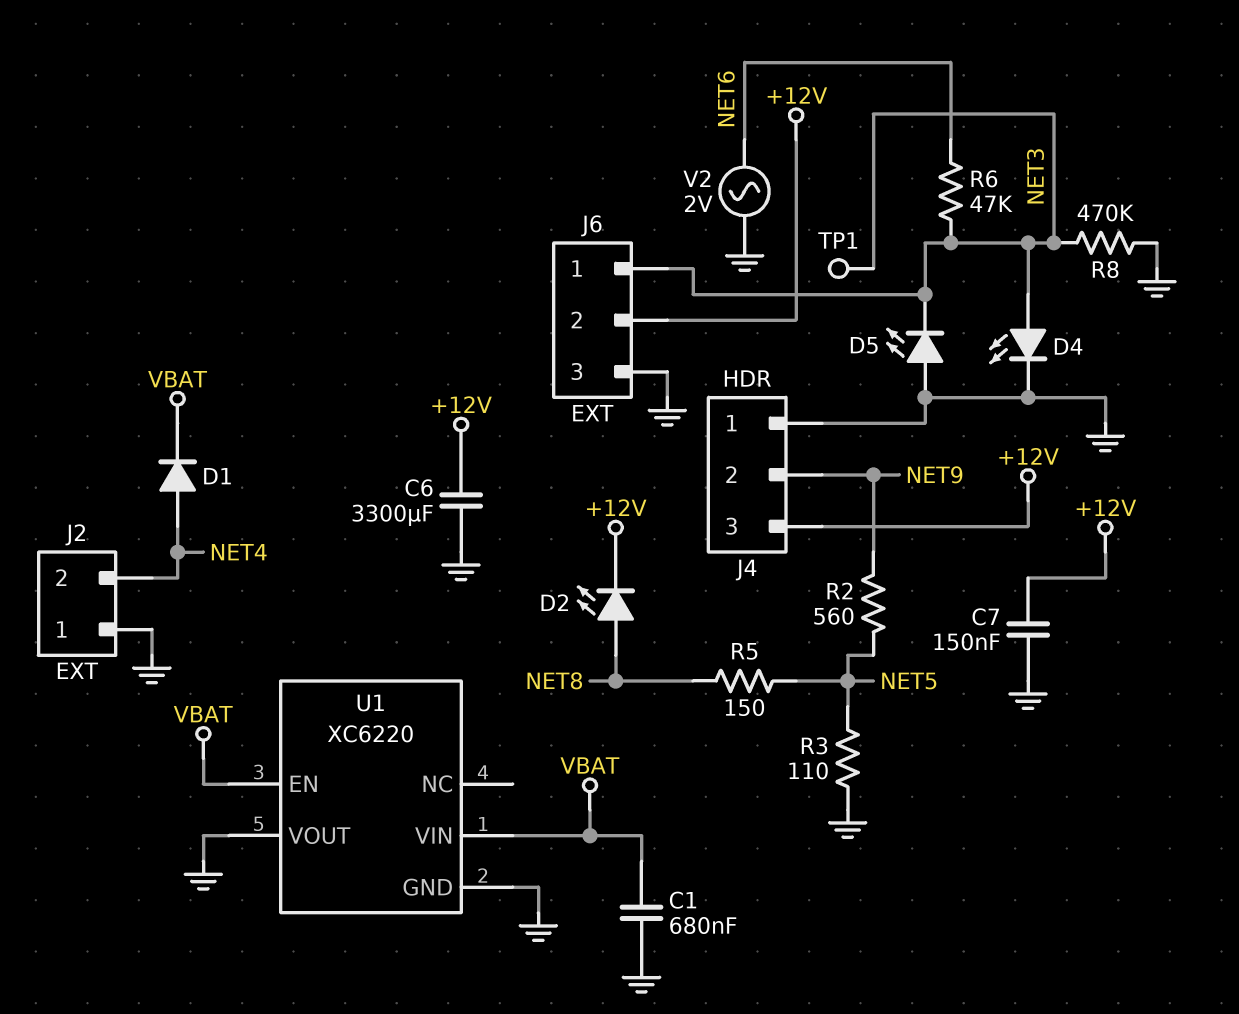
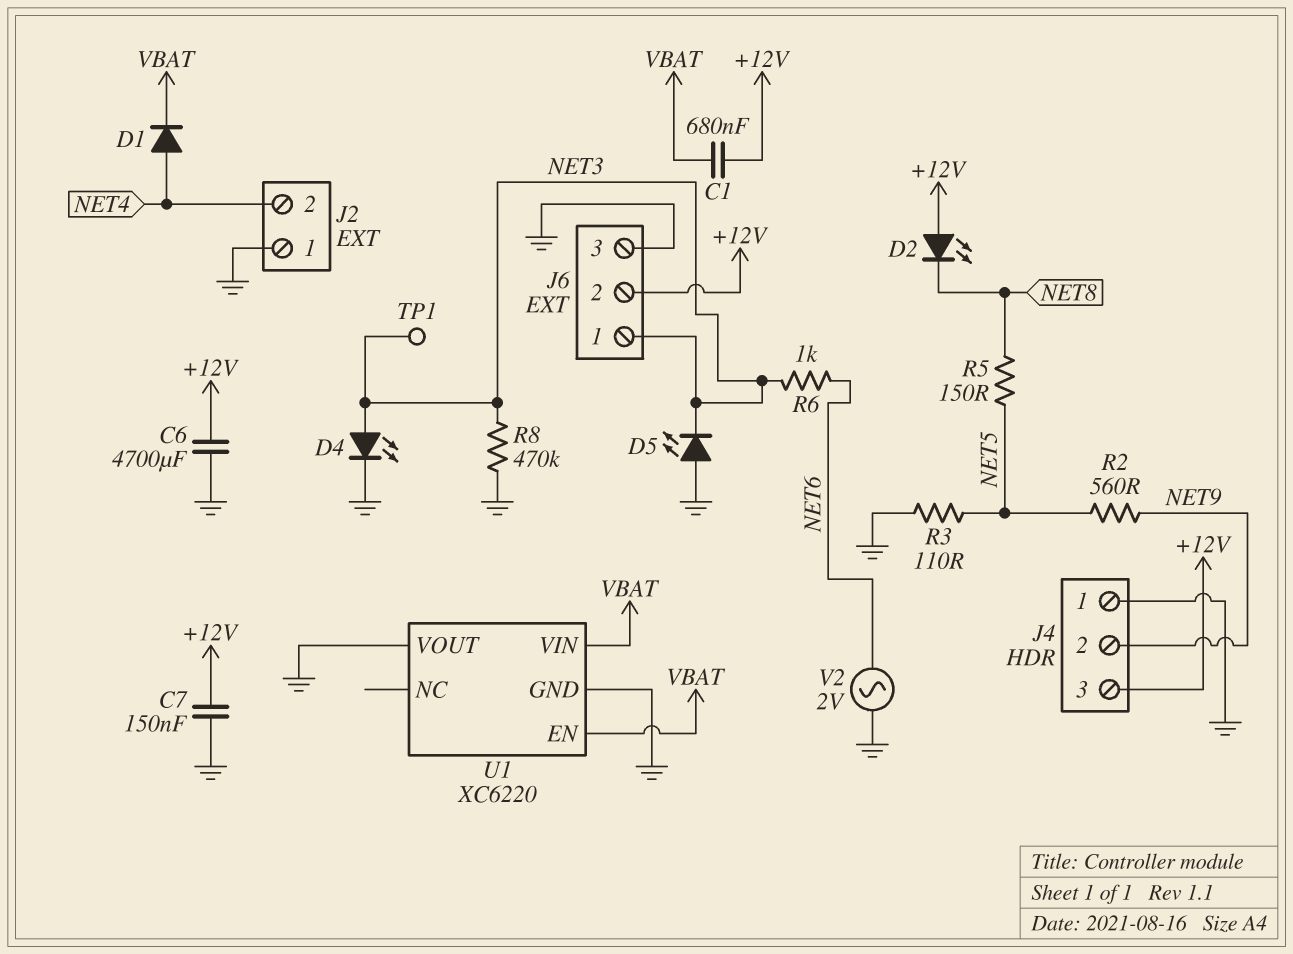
C1: 680nF (GND, VBAT) -> 680nF (+12V, VBAT)
C6: 3300uF (+12V, GND) -> 4700uF (+12V, GND)
D2: LED (A NET8, K +12V) -> LED (A +12V, K NET8)
R6: 47k (NET3, NET6) -> 1k (NET3, NET6)

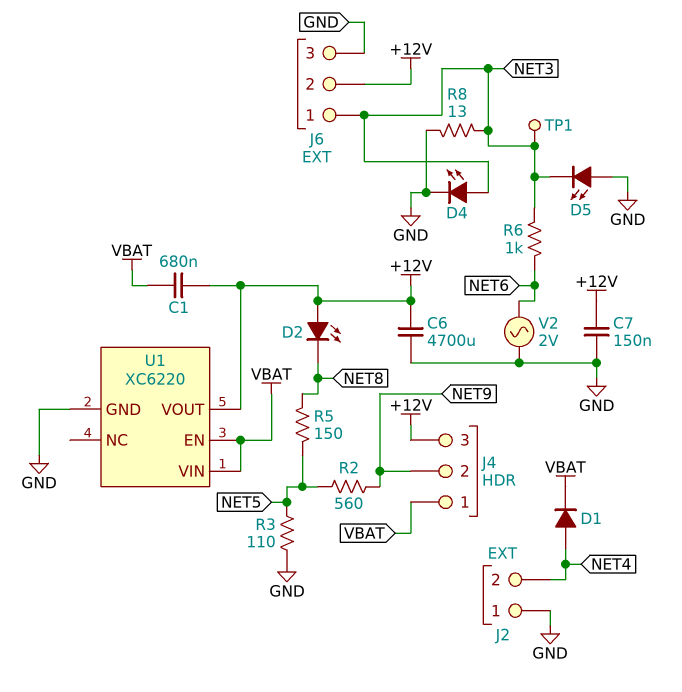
J4 pin 1: GND -> VBAT
R8: 470k (GND, NET3) -> 13 (GND, NET3)
U1 pin VOUT: GND -> +12V

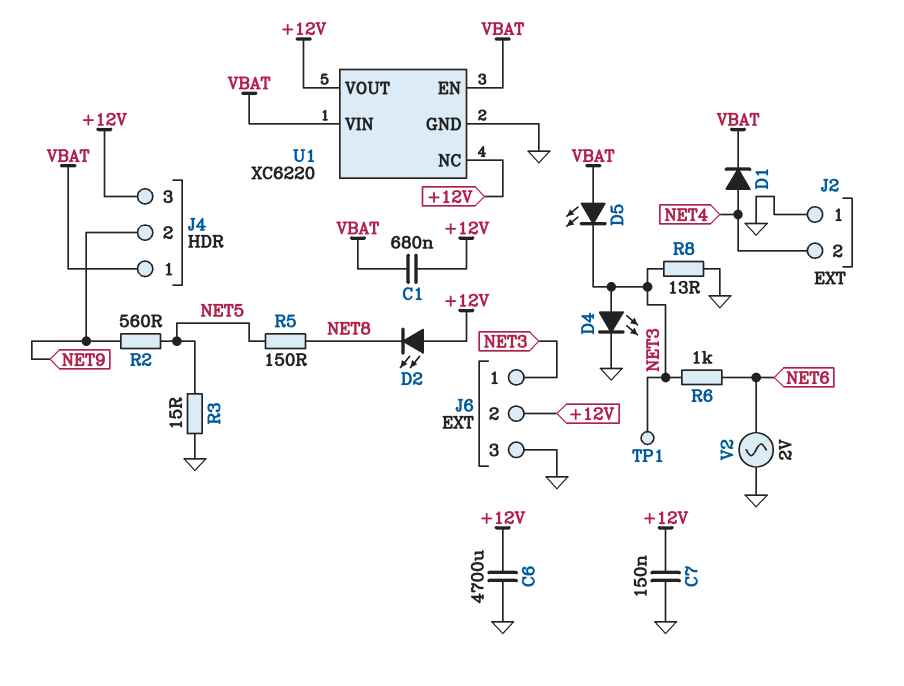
D5: LED (A GND, K NET3) -> LED (A VBAT, K NET3)
R3: 110 (GND, NET5) -> 15 (GND, NET5)
U1 pin NC: none -> +12V

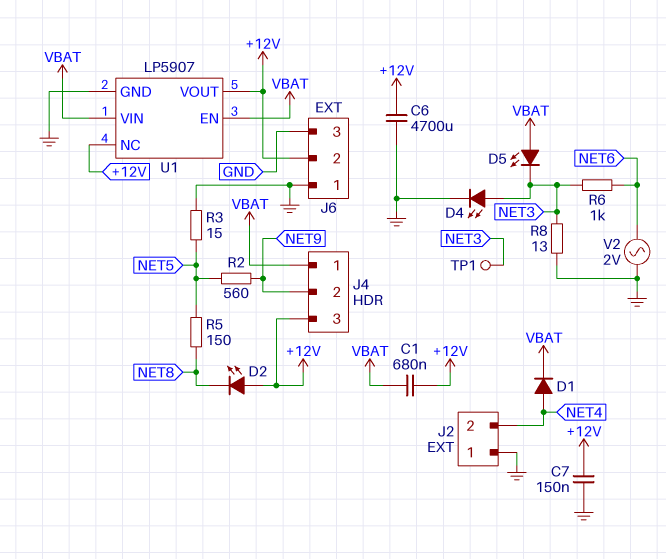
J6 pin 1: NET3 -> GND
U1: XC6220 -> LP5907

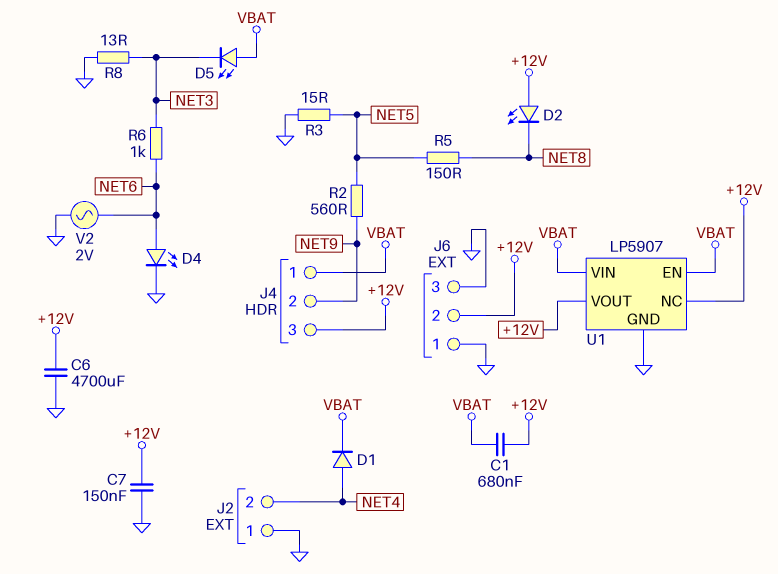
D4: LED (A NET3, K GND) -> LED (A NET6, K GND)
TP1: test point (NET3) -> none

